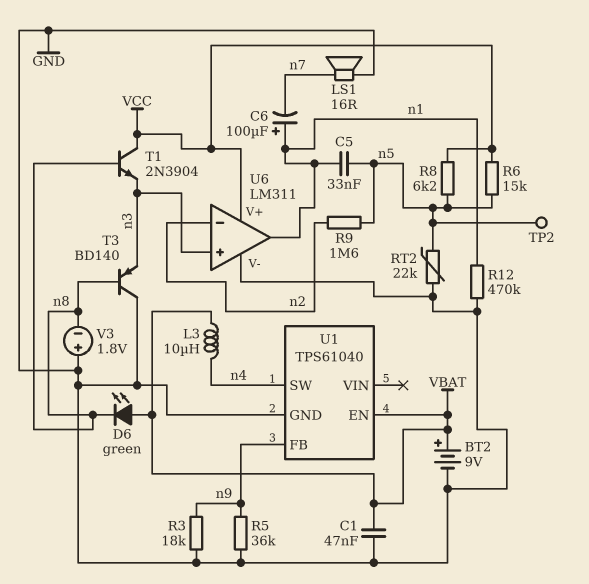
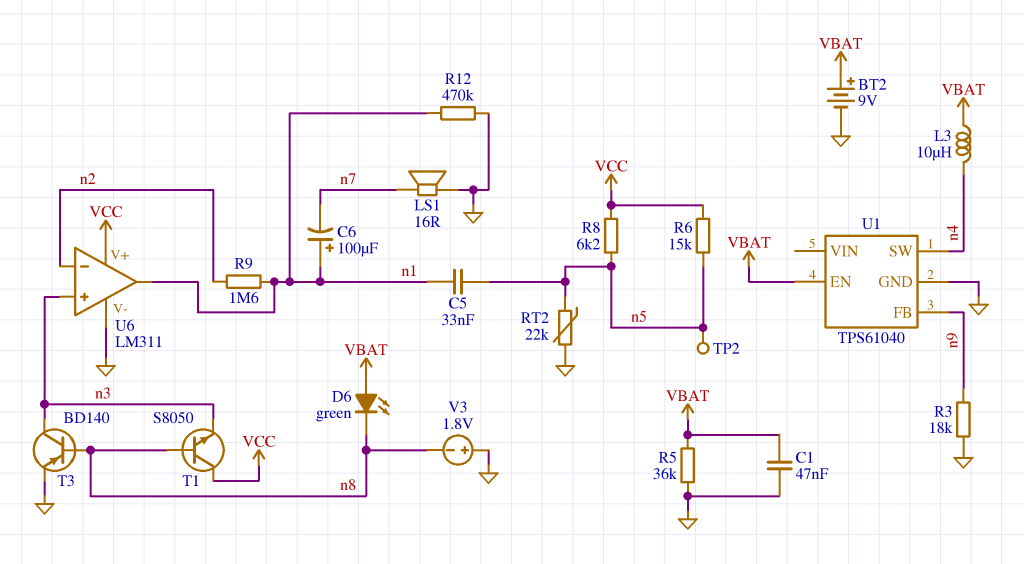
R5: 36k (GND, n9) -> 36k (GND, VBAT)
R9: 1.6M (n2, n5) -> 1.6M (n1, n2)
T1: NPN 2N3904 (B n8, C VCC, E n3) -> NPN S8050 (B n8, C VCC, E n3)
T3: PNP BD140 (B n8, C GND, E n3) -> PNP BD140 (B n8, C n3, E GND)

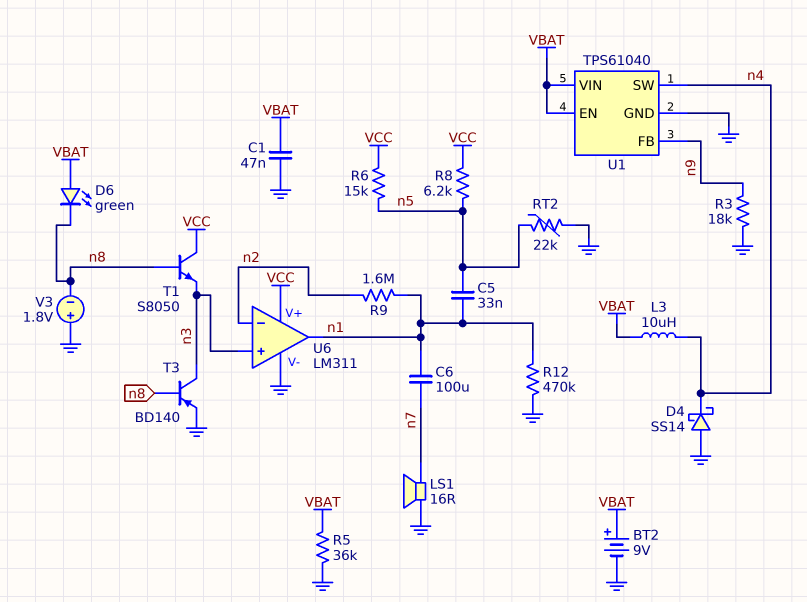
C6: 100uF (plus n1, minus n7) -> 100uF (n1, n7)
D4: none -> schottky SS14 (A GND, K n4)
TP2: test point (n5) -> none
U1 pin VIN: none -> VBAT

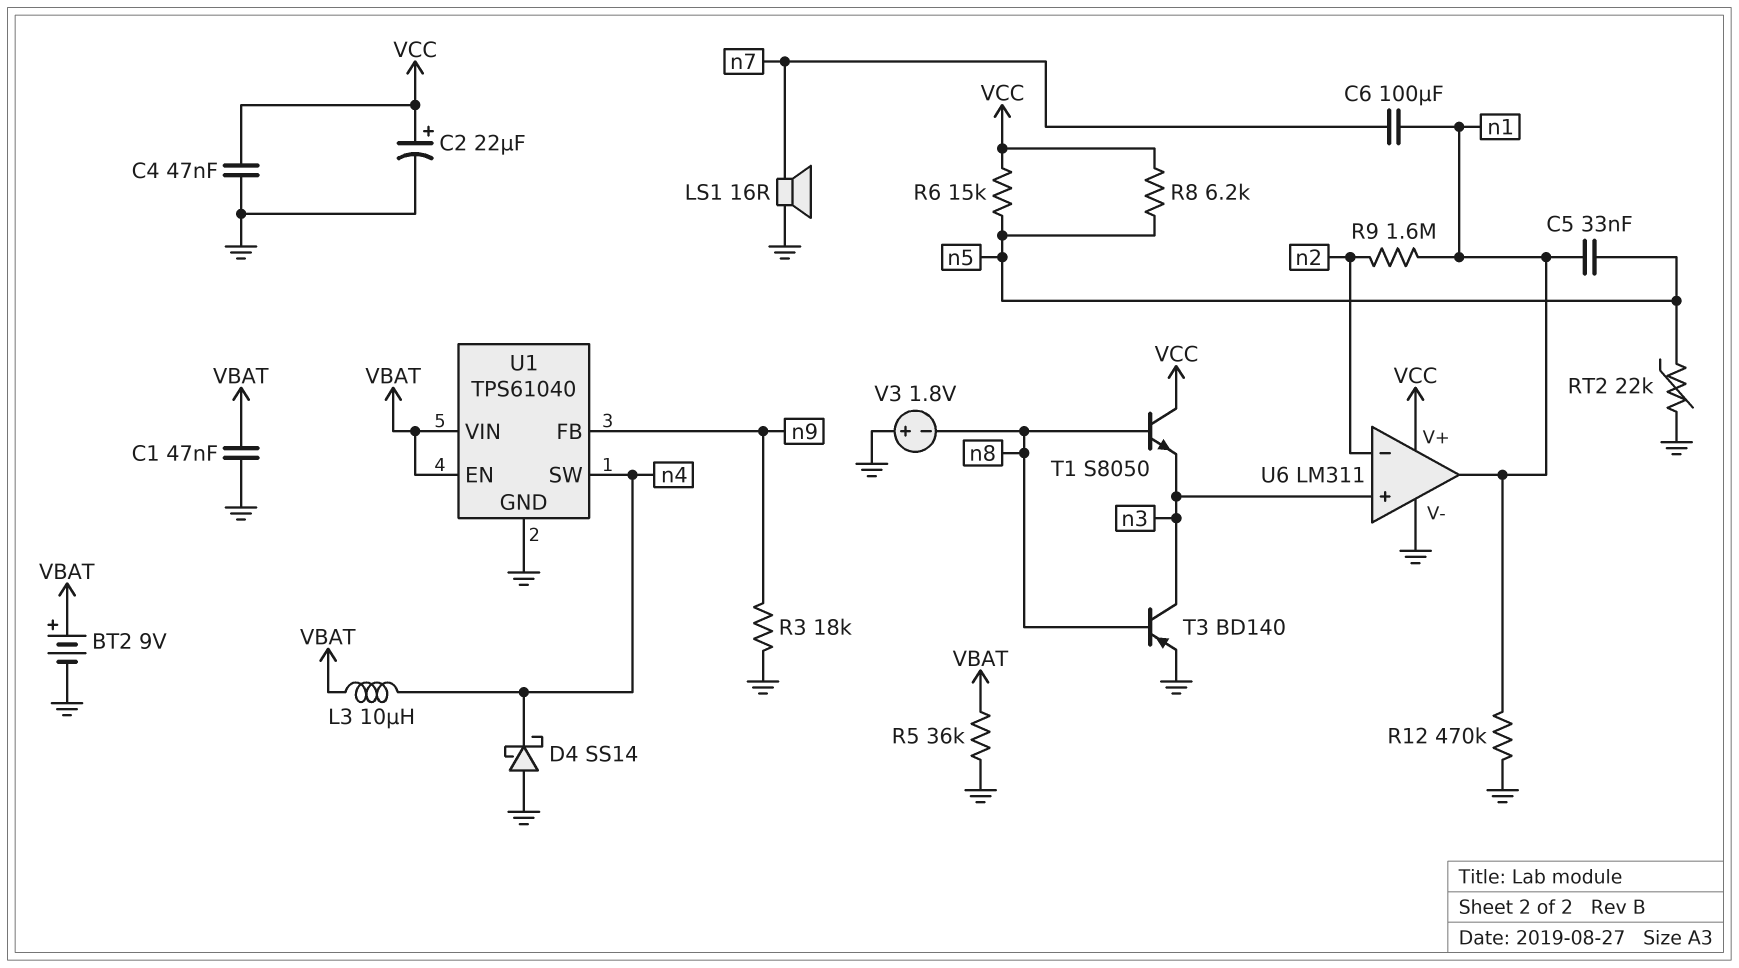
C2: none -> 22uF (plus VCC, minus GND)
C4: none -> 47nF (GND, VCC)
D6: LED green (A VBAT, K n8) -> none

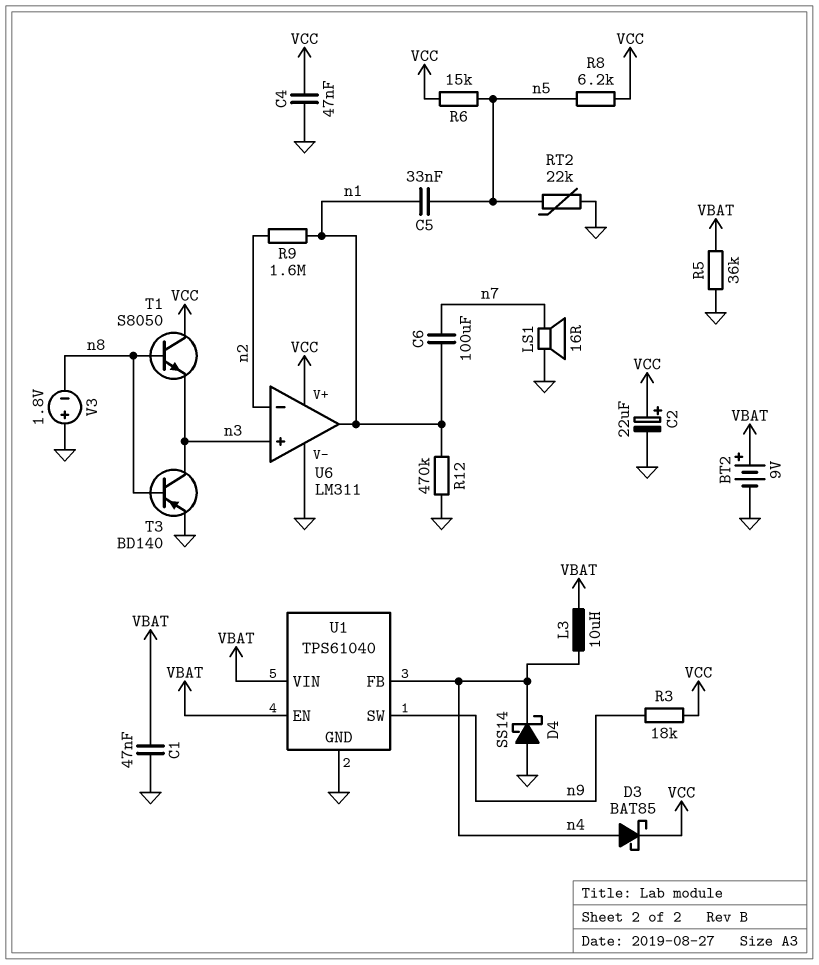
D3: none -> schottky BAT85 (A n4, K VCC)
R3: 18k (GND, n9) -> 18k (VCC, n9)
U1 pin FB: n9 -> n4
U1 pin SW: n4 -> n9

